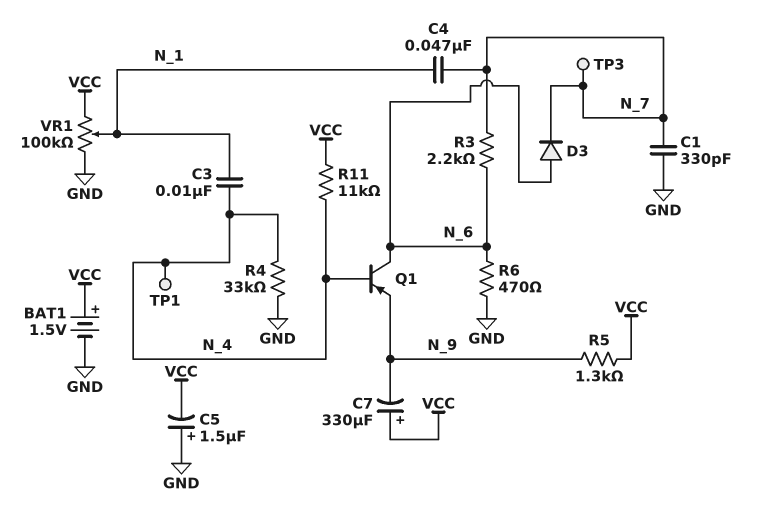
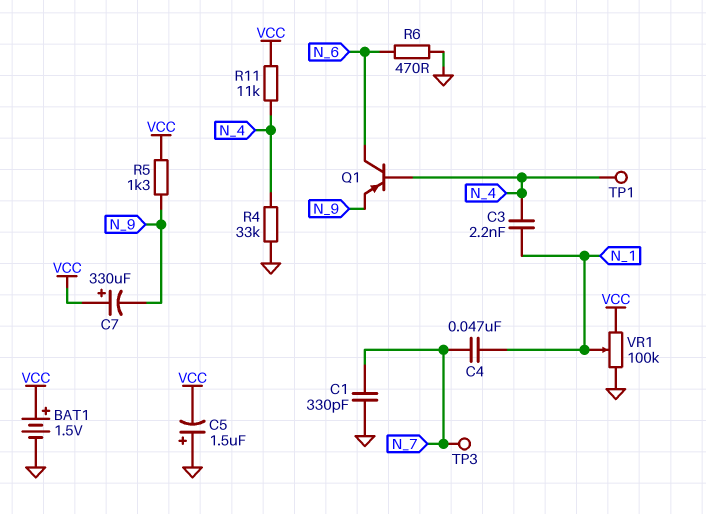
C3: 10nF (N_1, N_4) -> 2.2nF (N_1, N_4)
D3: diode (A N_6, K N_7) -> none
R3: 2.2k (N_6, N_7) -> none

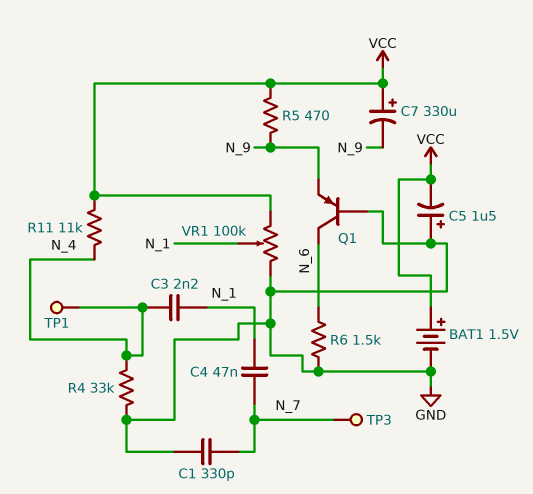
Q1: PNP (B N_4, C N_6, E N_9) -> PNP (B GND, C N_6, E N_9)
R5: 1.3k (N_9, VCC) -> 470 (N_9, VCC)
R6: 470 (GND, N_6) -> 1.5k (GND, N_6)

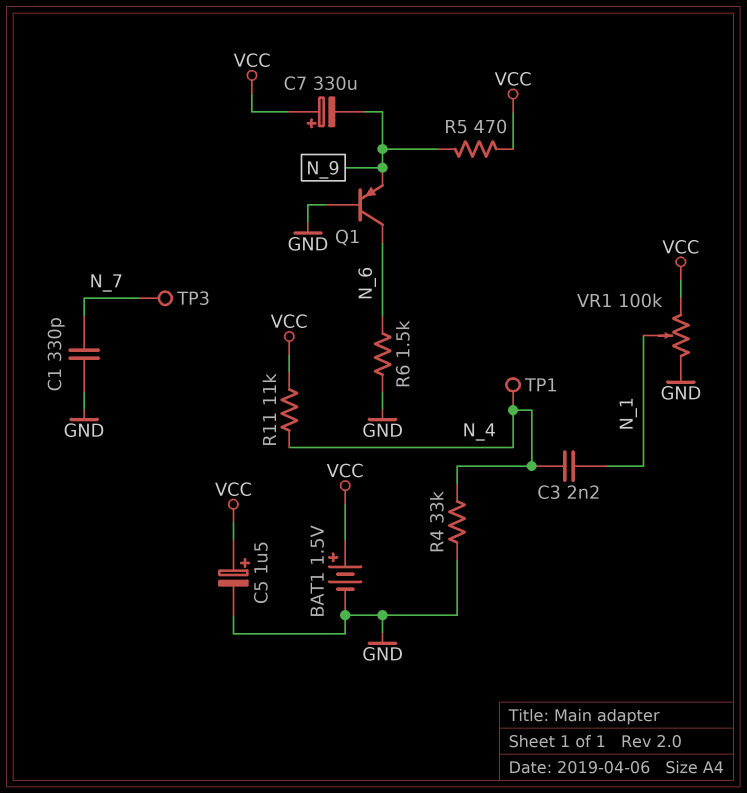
C4: 47nF (N_1, N_7) -> none
C5: 1.5uF (plus GND, minus VCC) -> 1.5uF (plus VCC, minus GND)

